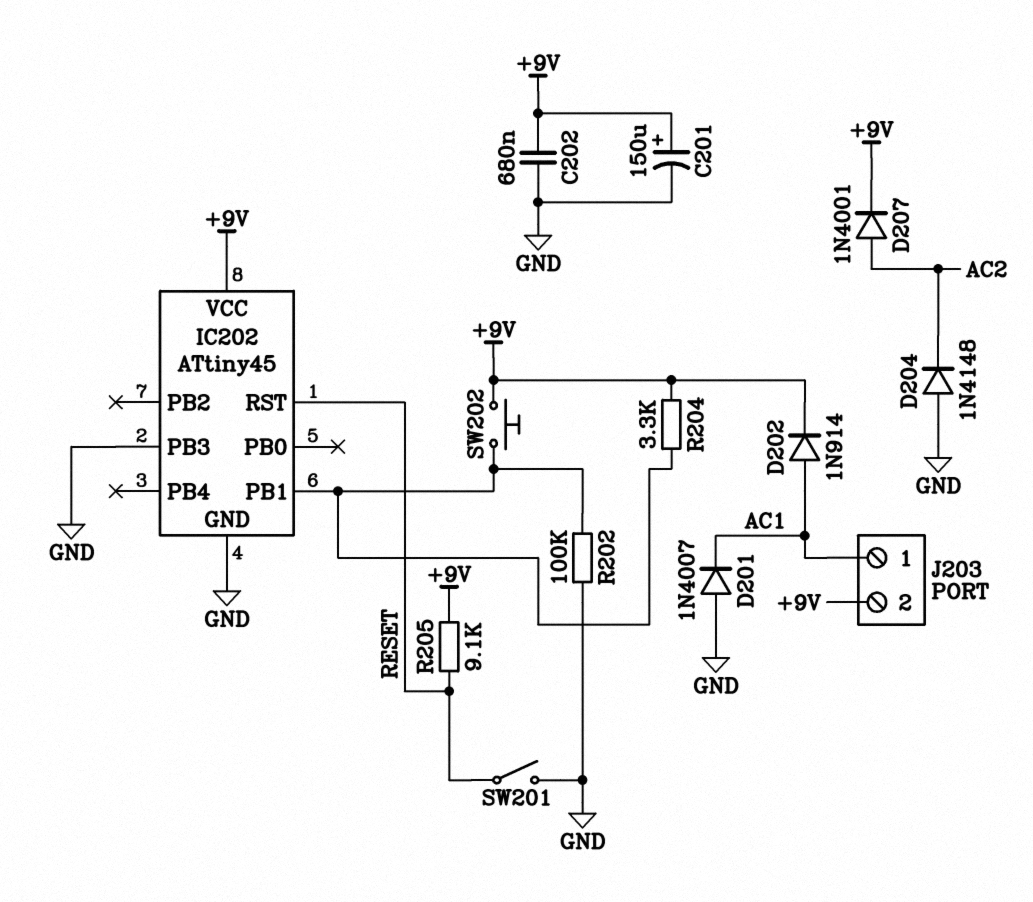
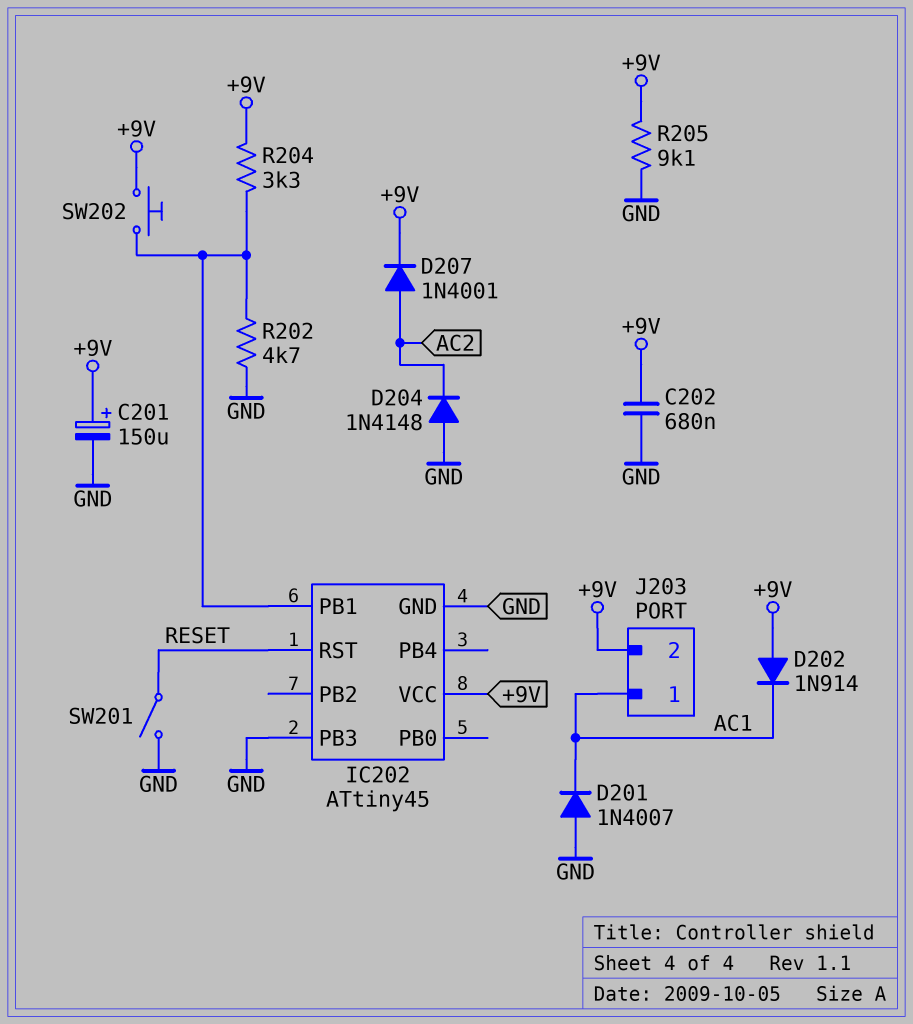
D202: diode 1N914 (A AC1, K +9V) -> diode 1N914 (A +9V, K AC1)
R202: 100k (GND, IC202/PB1) -> 4.7k (GND, IC202/PB1)
R205: 9.1k (+9V, RESET) -> 9.1k (+9V, GND)

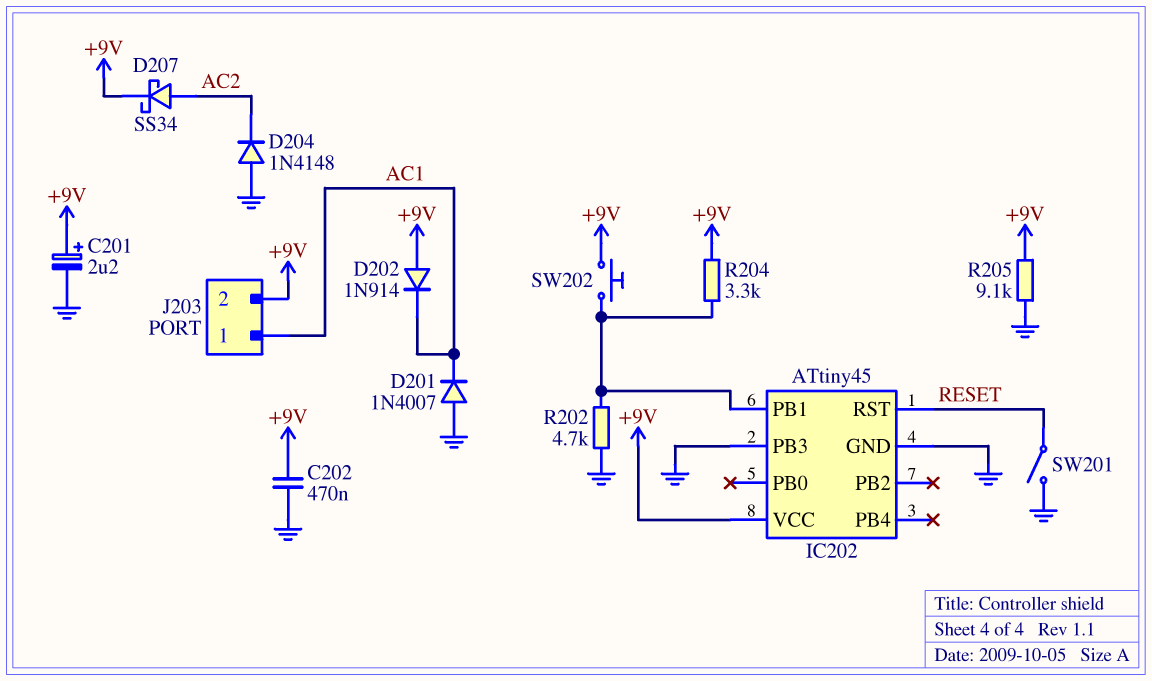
C201: 150uF (plus +9V, minus GND) -> 2.2uF (plus +9V, minus GND)
C202: 680nF (+9V, GND) -> 470nF (+9V, GND)
D207: diode 1N4001 (A AC2, K +9V) -> schottky SS34 (A AC2, K +9V)

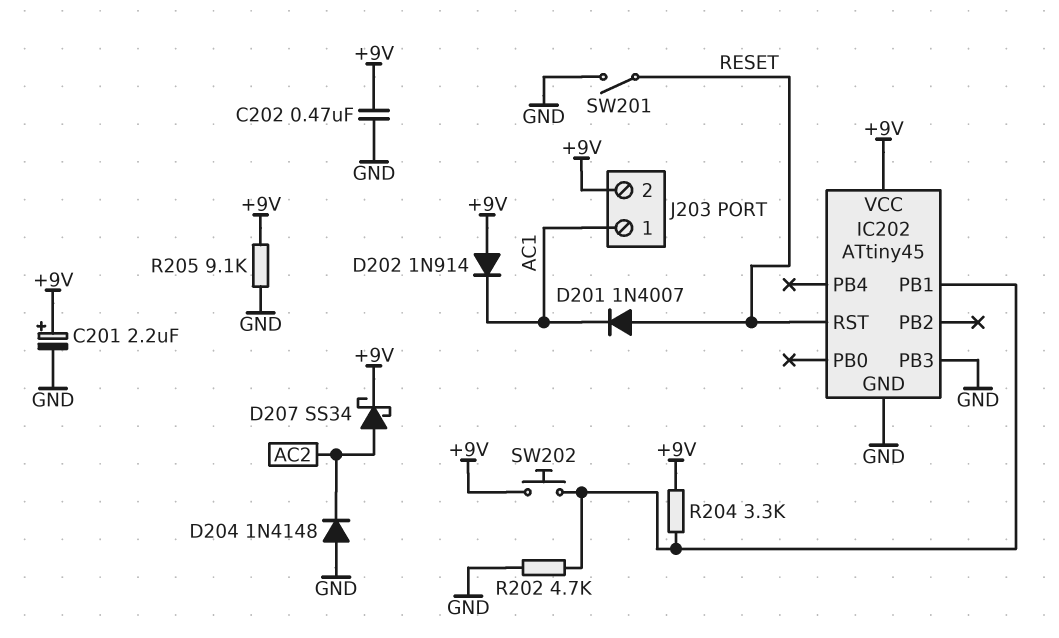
D201: diode 1N4007 (A GND, K AC1) -> diode 1N4007 (A RESET, K AC1)

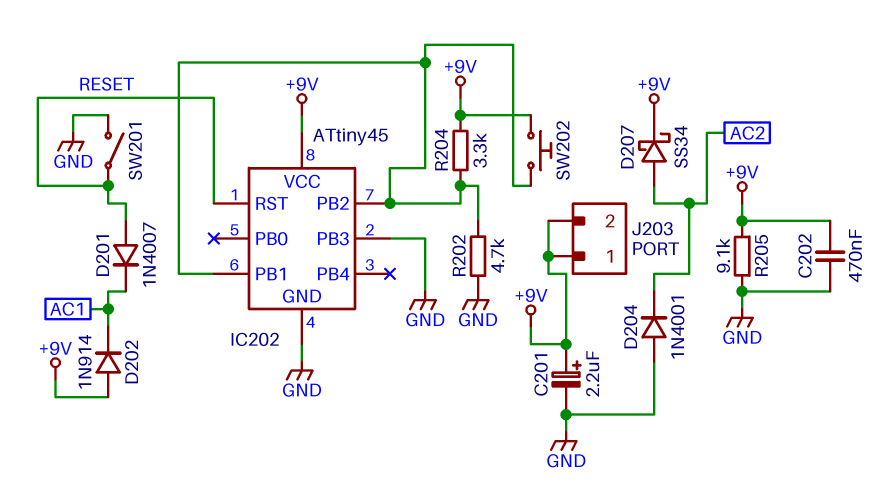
D204: diode 1N4148 (A GND, K AC2) -> diode 1N4001 (A GND, K AC2)
IC202 pin PB2: none -> IC202/PB1
J203 pin 1: AC1 -> +9V

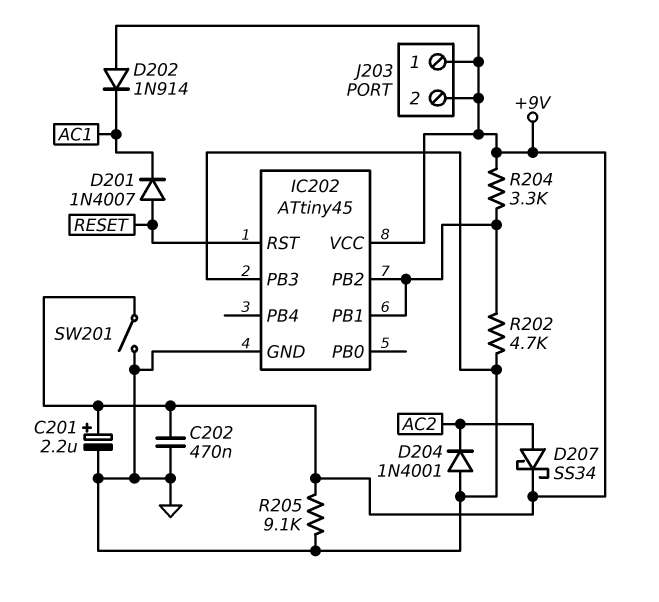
SW201: switch (GND, RESET) -> switch (+9V, GND)
SW202: button (+9V, IC202/PB1) -> none

